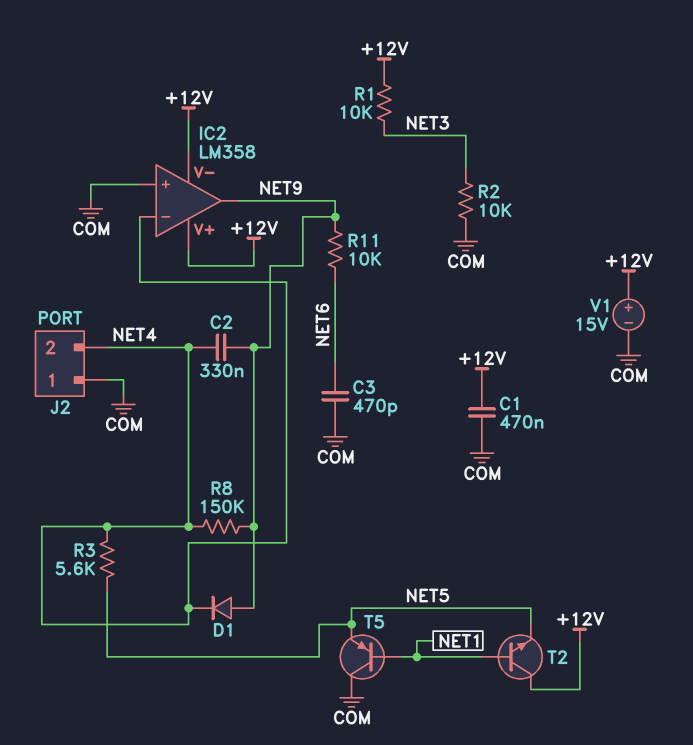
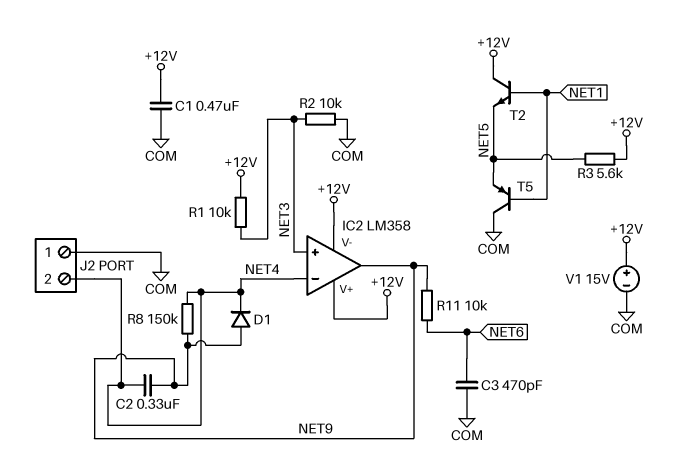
IC2 pin in+: COM -> NET3
R3: 5.6k (NET4, NET5) -> 5.6k (+12V, NET5)

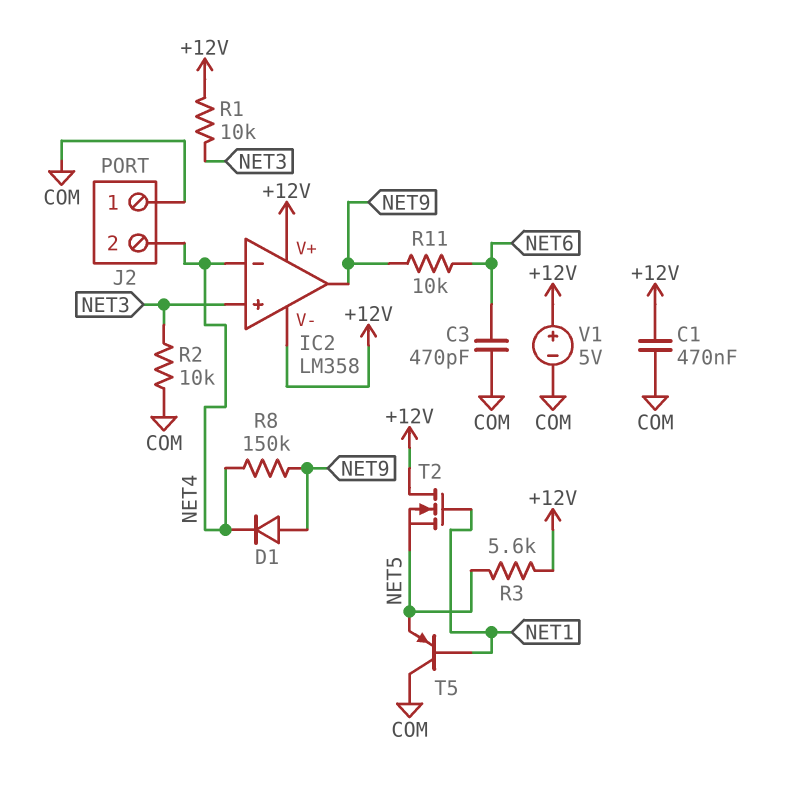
C2: 330nF (NET4, NET9) -> none
T2: NPN (B NET1, C +12V, E NET5) -> NMOS (G NET1, D +12V, S NET5)
V1: 15V (plus +12V, minus COM) -> 5V (plus +12V, minus COM)

